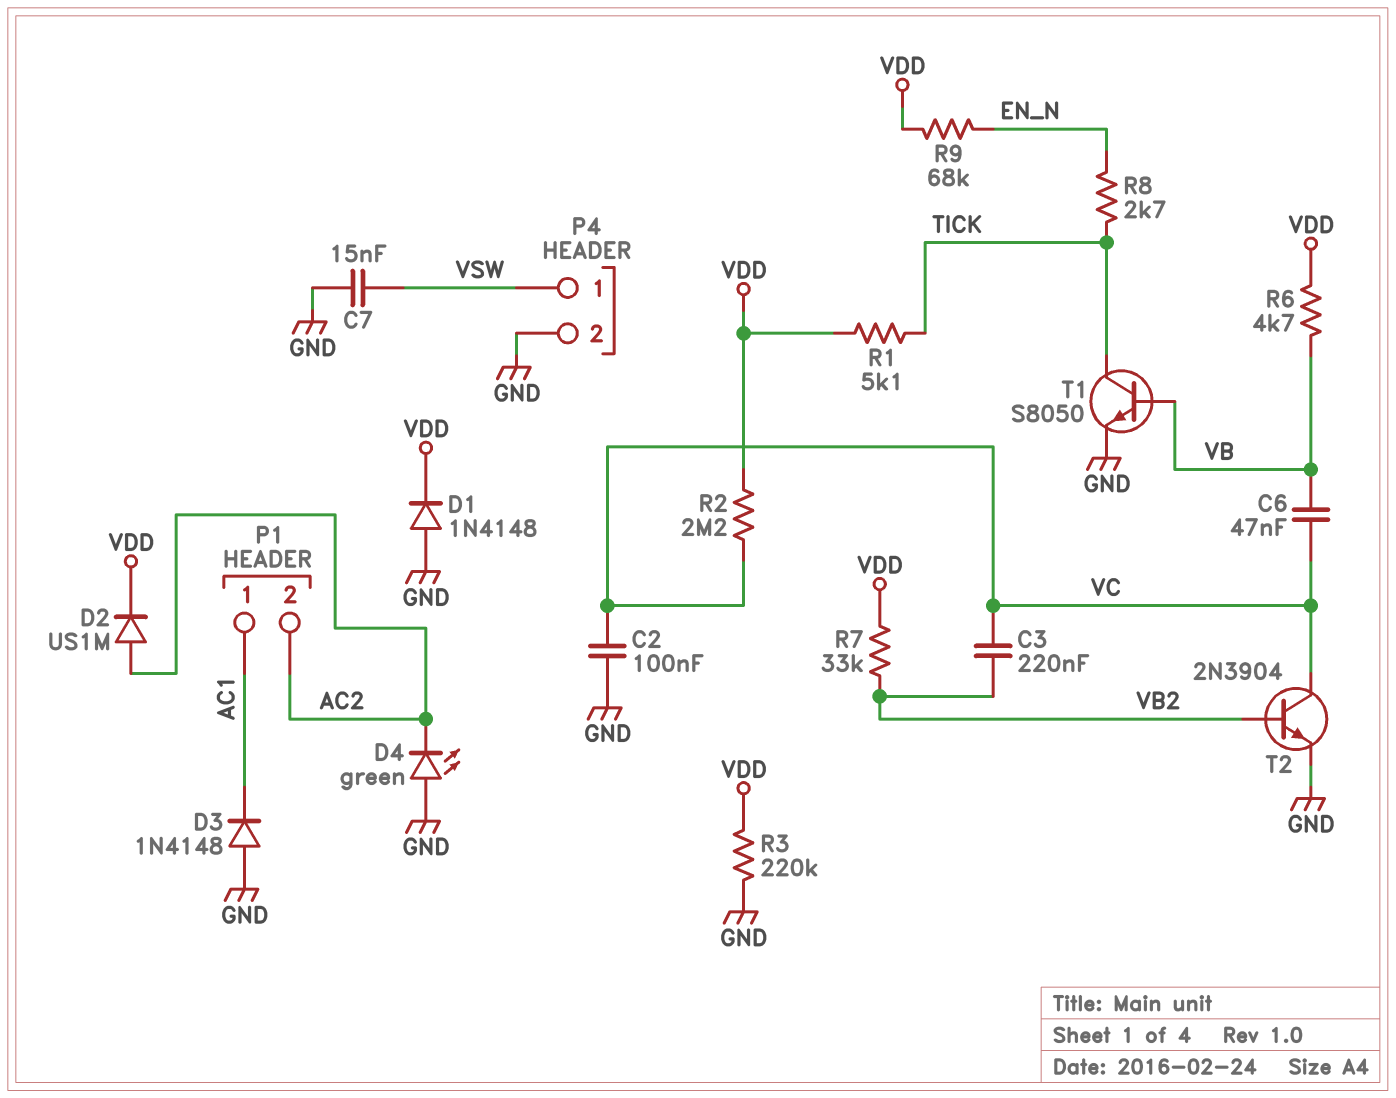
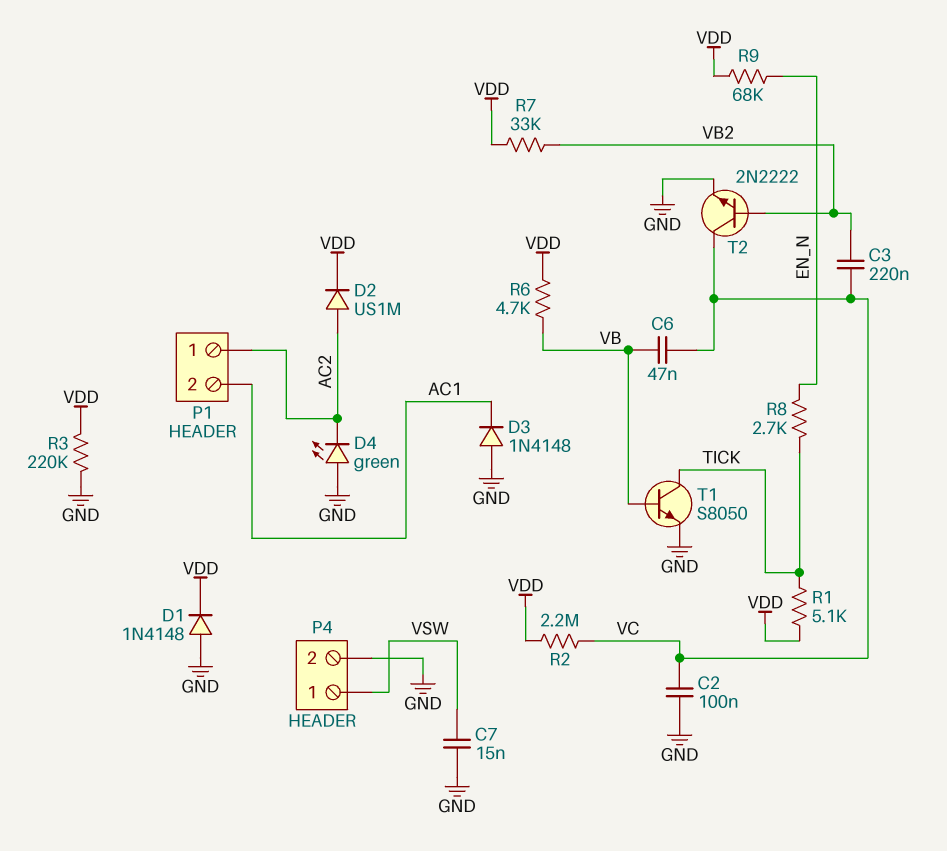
P1 pin 1: AC1 -> AC2
P1 pin 2: AC2 -> AC1
T2: NPN 2N3904 (B VB2, C VC, E GND) -> NPN 2N2222 (B VB2, C VC, E GND)

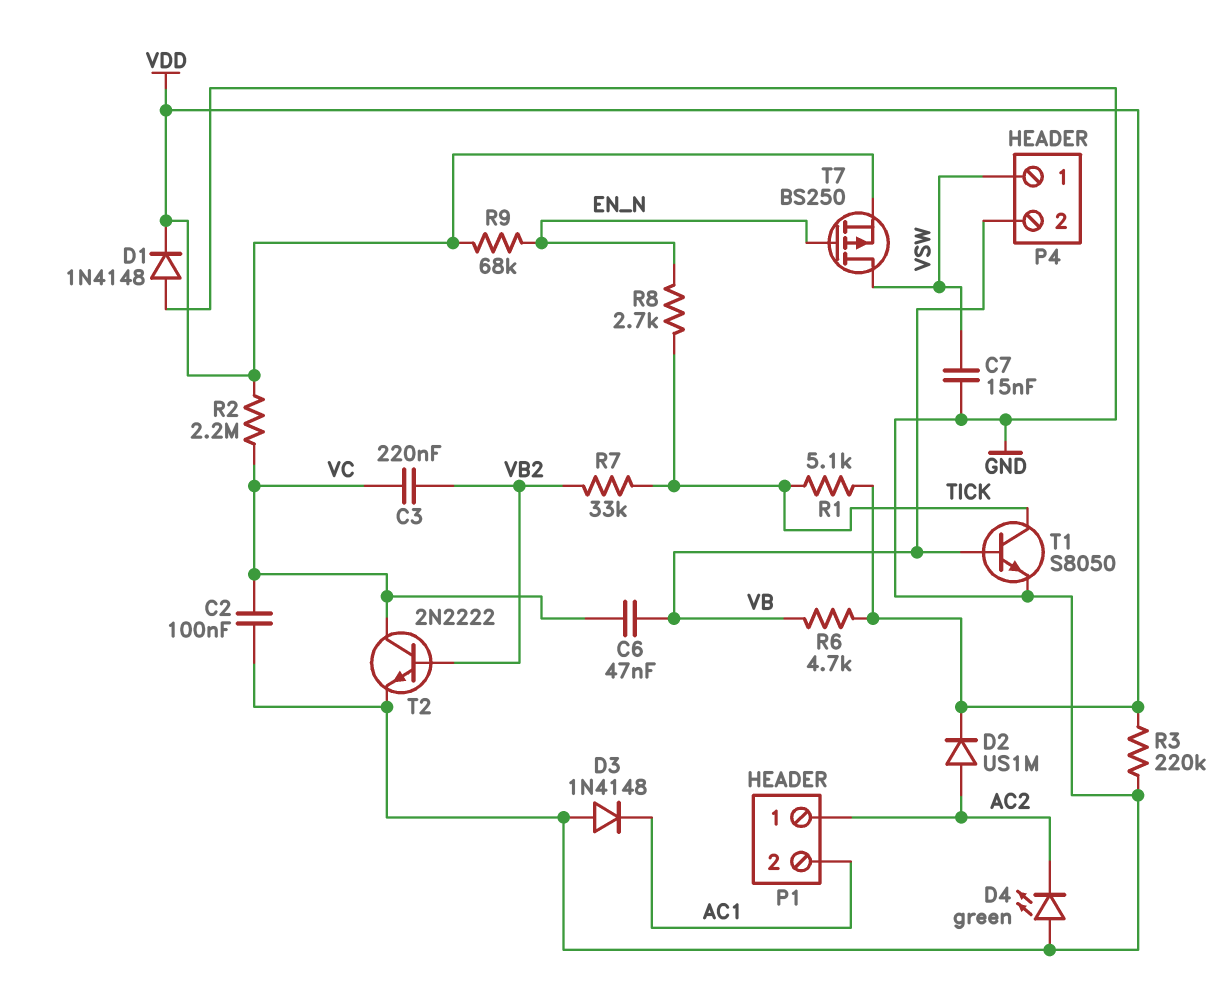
P4 pin 2: GND -> VB
R7: 33k (VB2, VDD) -> 33k (TICK, VB2)
T7: none -> PMOS BS250 (G EN_N, D VSW, S VDD)

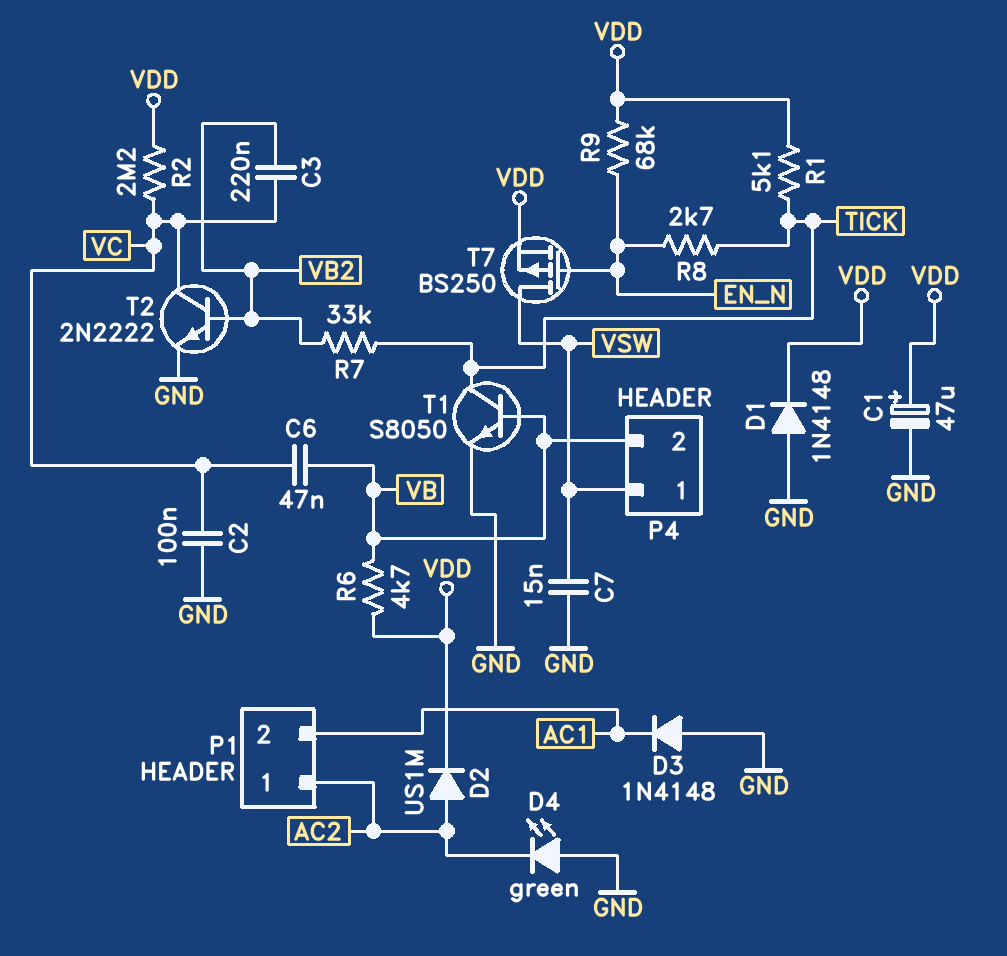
C1: none -> 47uF (plus VDD, minus GND)
R3: 220k (GND, VDD) -> none

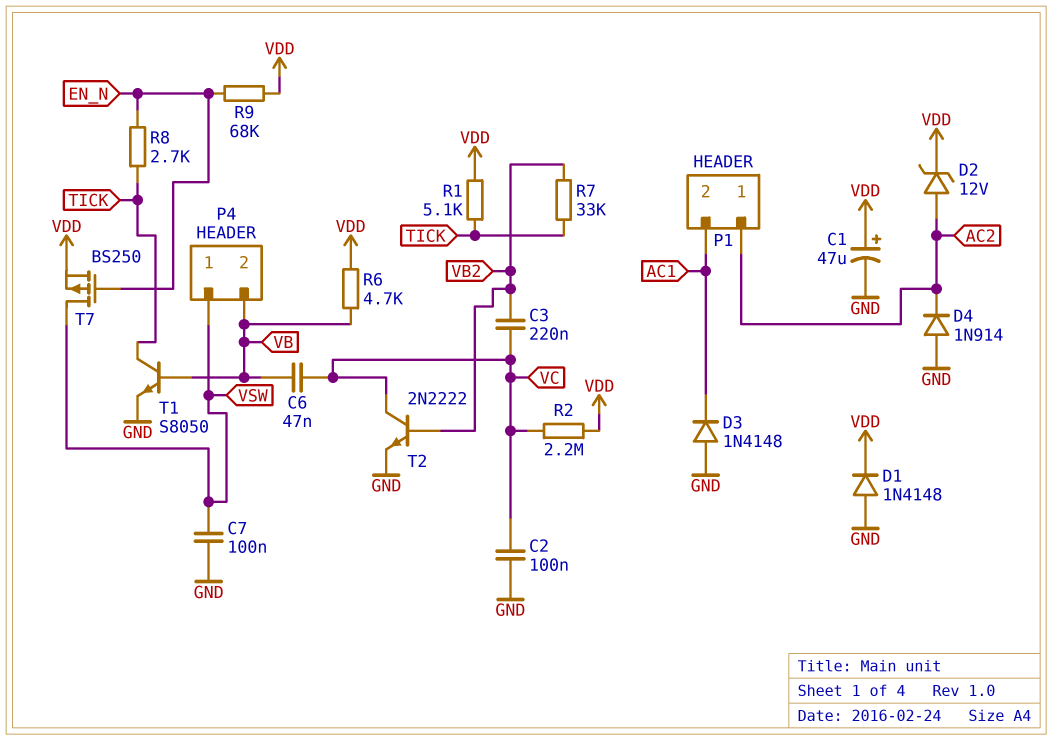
C7: 15nF (GND, VSW) -> 100nF (GND, VSW)
D2: diode US1M (A AC2, K VDD) -> zener 12V (A AC2, K VDD)
D4: LED green (A GND, K AC2) -> diode 1N914 (A GND, K AC2)

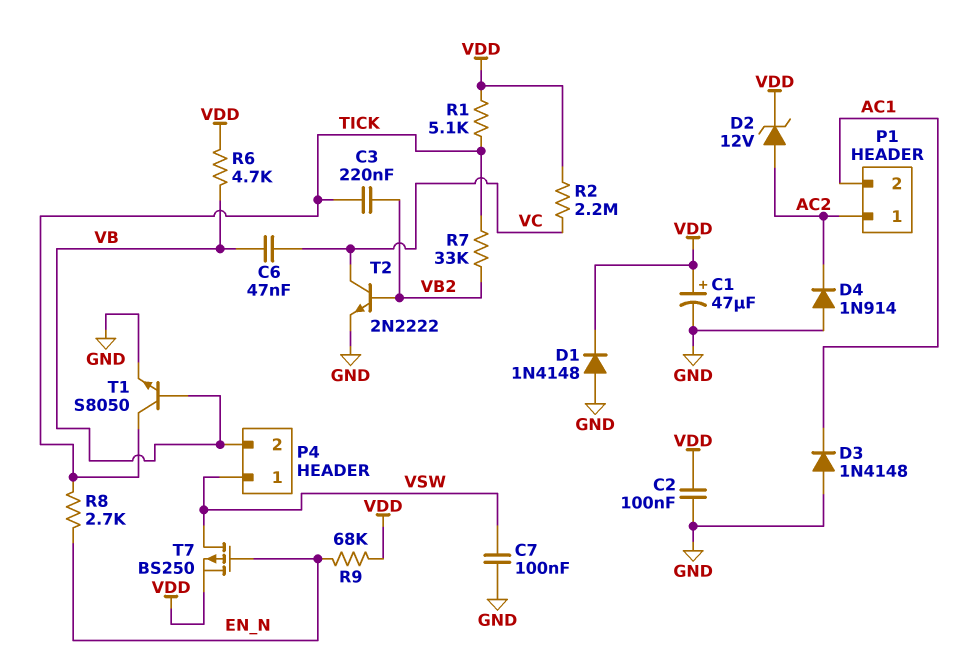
C2: 100nF (GND, VC) -> 100nF (GND, VDD)
C3: 220nF (VB2, VC) -> 220nF (TICK, VB2)

